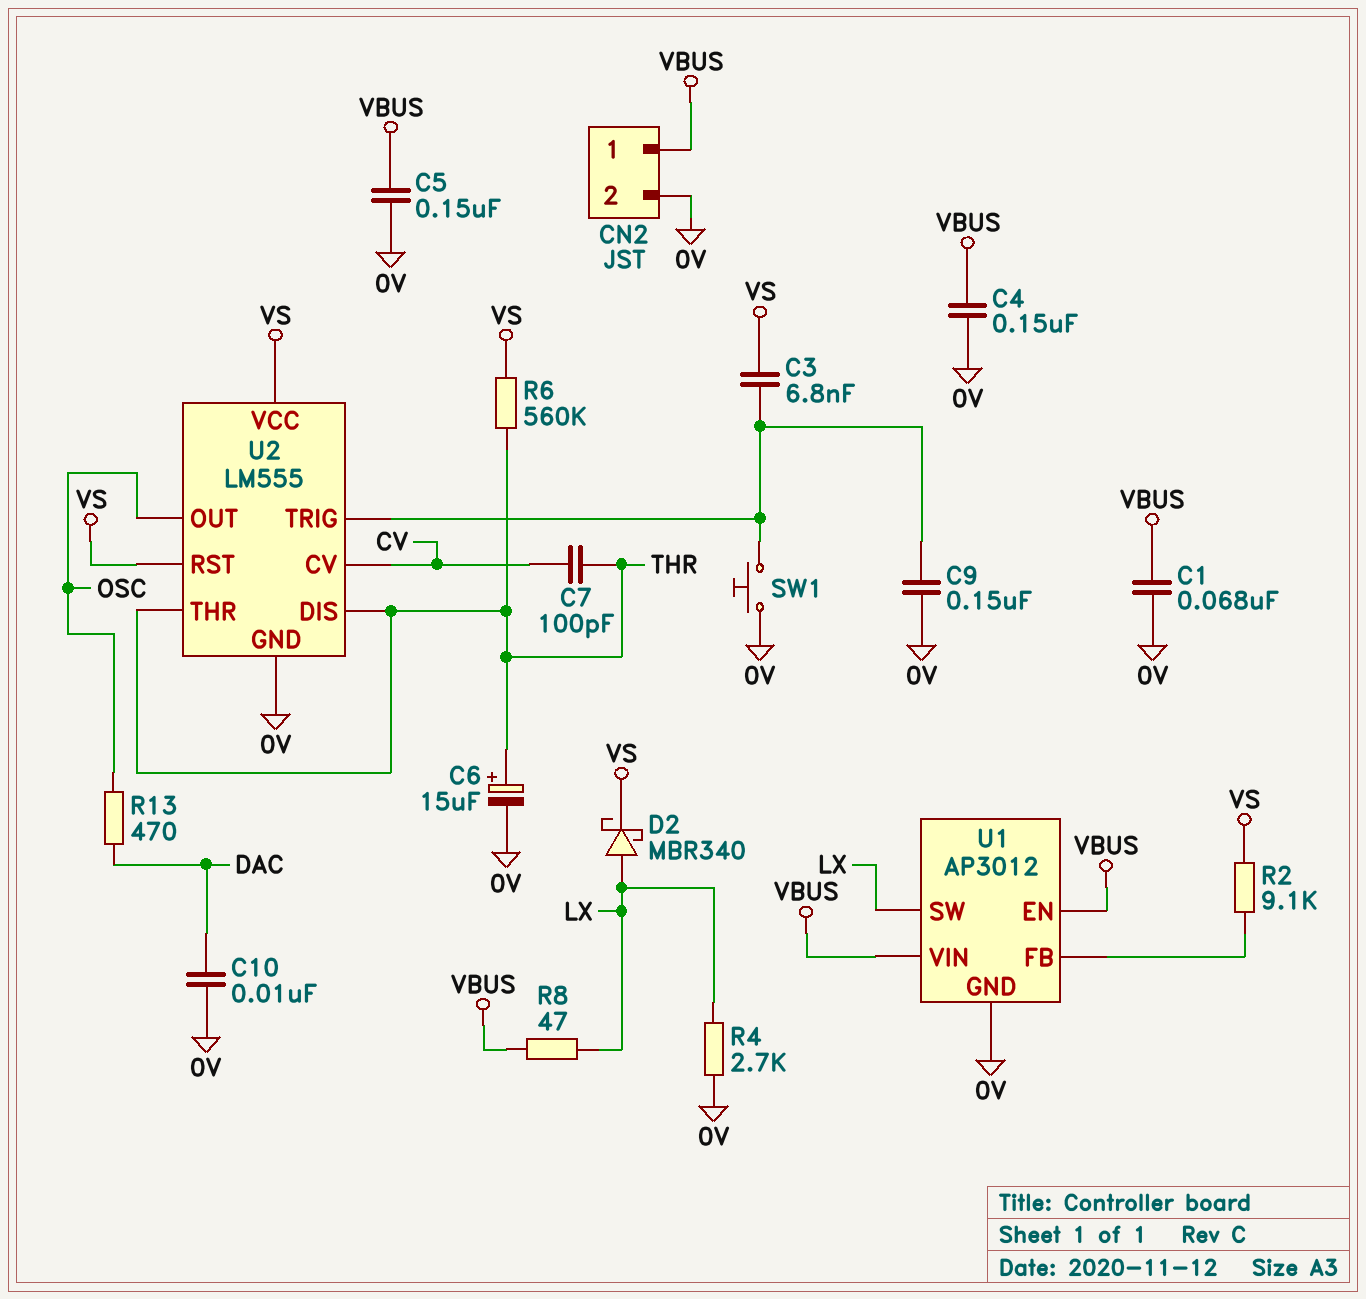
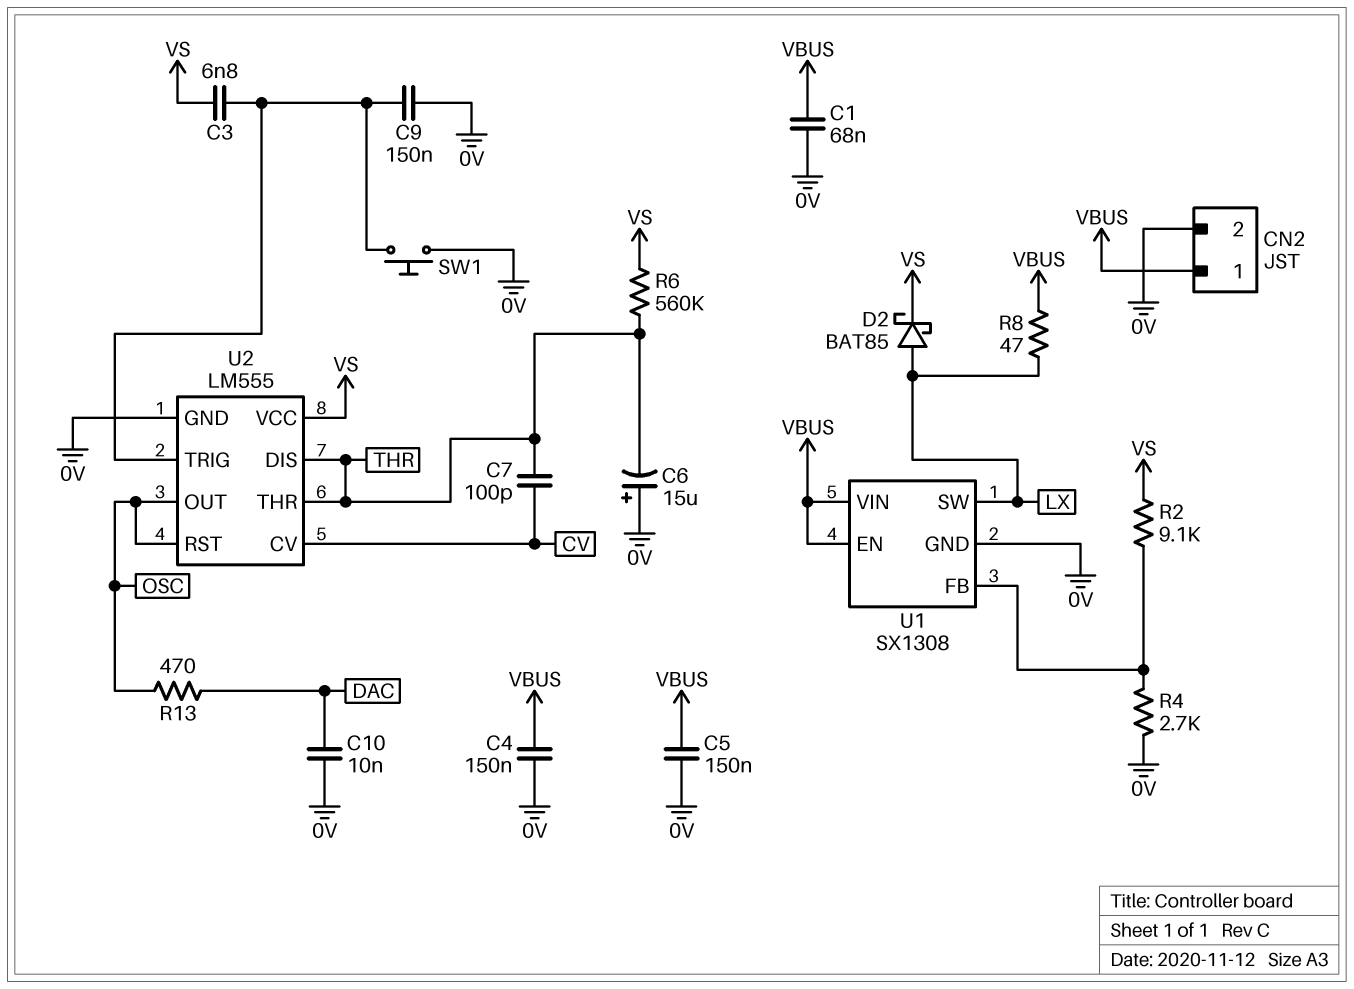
C6: 15uF (plus THR, minus 0V) -> 15uF (plus 0V, minus THR)
D2: schottky MBR340 (A LX, K VS) -> schottky BAT85 (A LX, K VS)
R4: 2.7k (0V, LX) -> 2.7k (0V, U1/FB)
U1: AP3012 -> SX1308
U2 pin RST: VS -> OSC

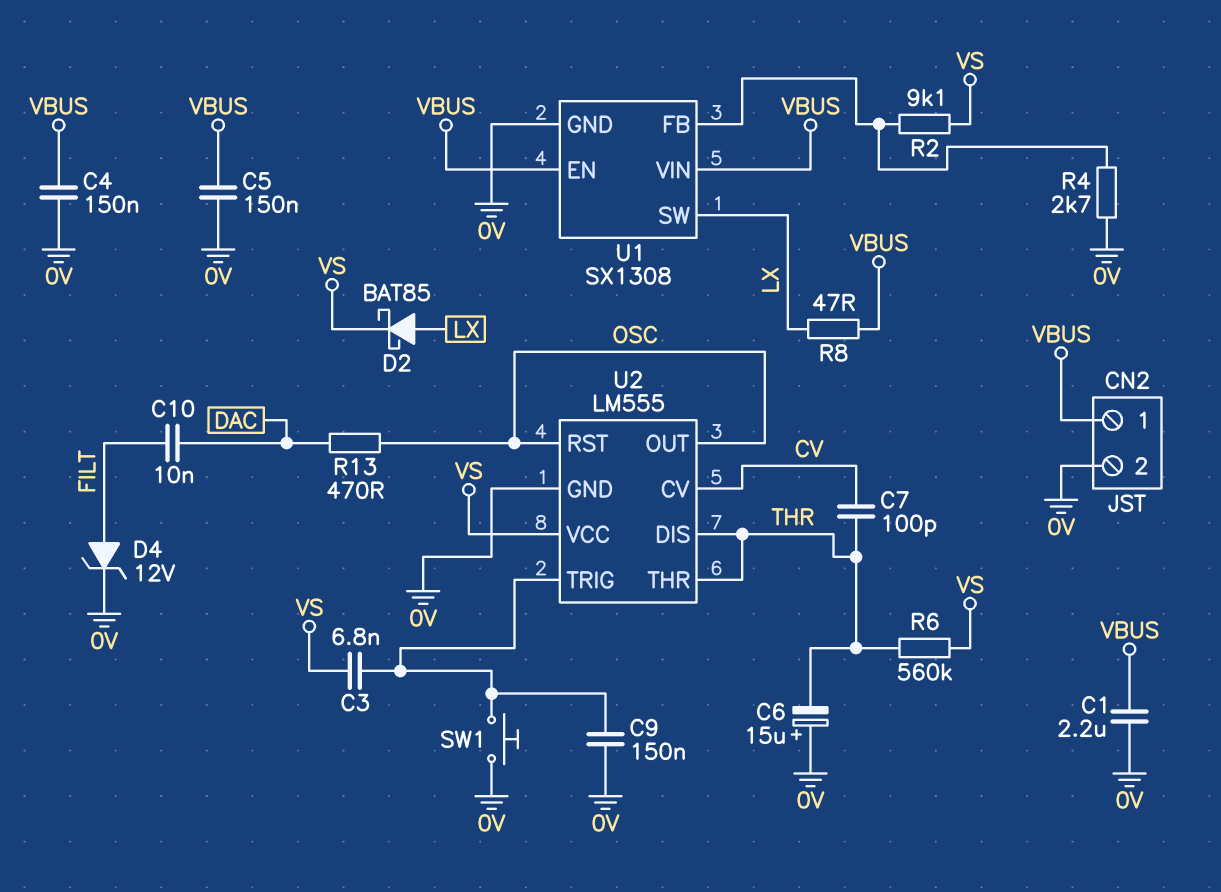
C1: 68nF (0V, VBUS) -> 2.2uF (0V, VBUS)
C10: 10nF (0V, DAC) -> 10nF (DAC, FILT)
D4: none -> zener 12V (A FILT, K 0V)

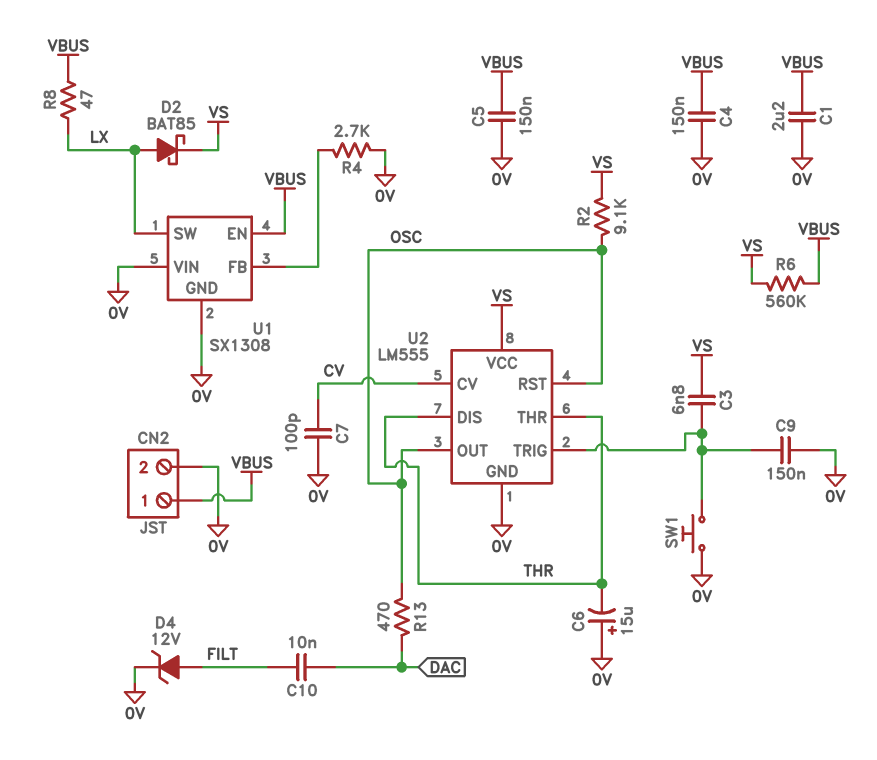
C7: 100pF (CV, THR) -> 100pF (0V, CV)
R2: 9.1k (U1/FB, VS) -> 9.1k (OSC, VS)
R6: 560k (THR, VS) -> 560k (VBUS, VS)
U1 pin VIN: VBUS -> 0V

